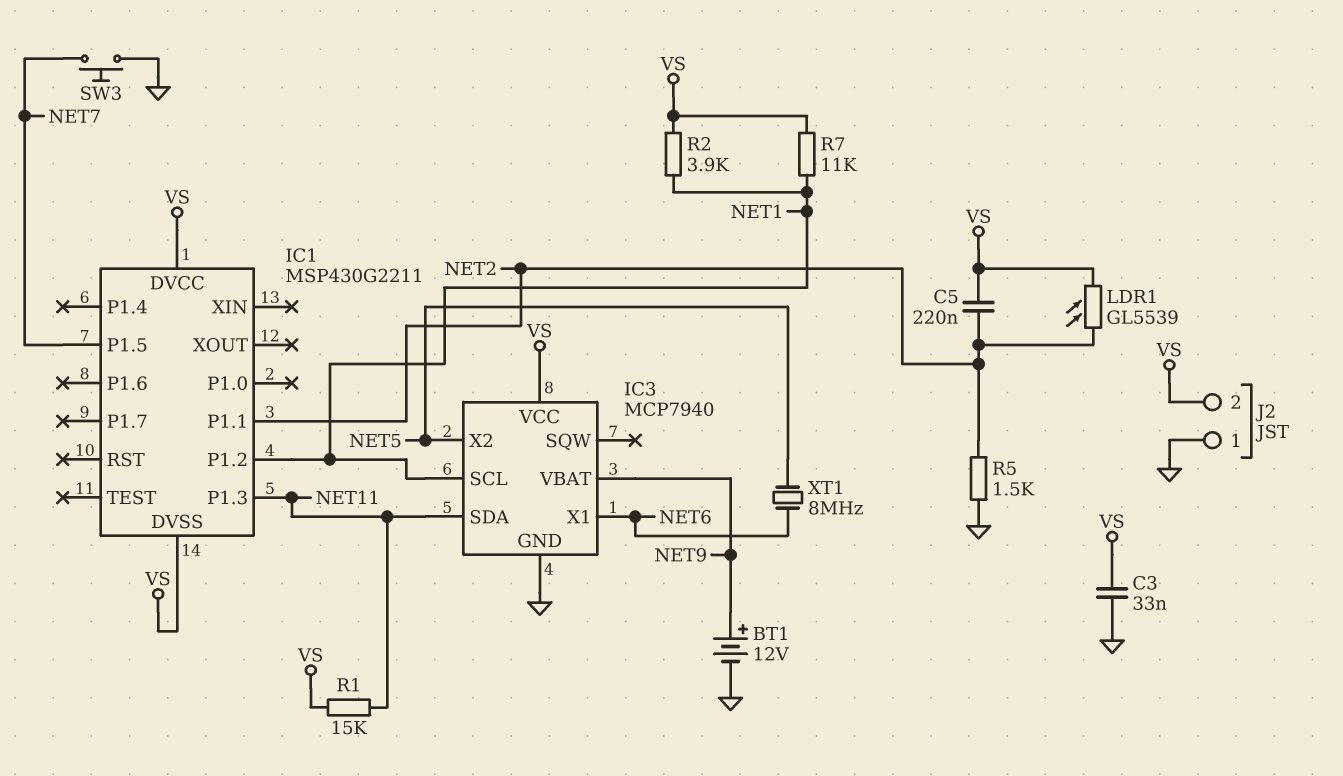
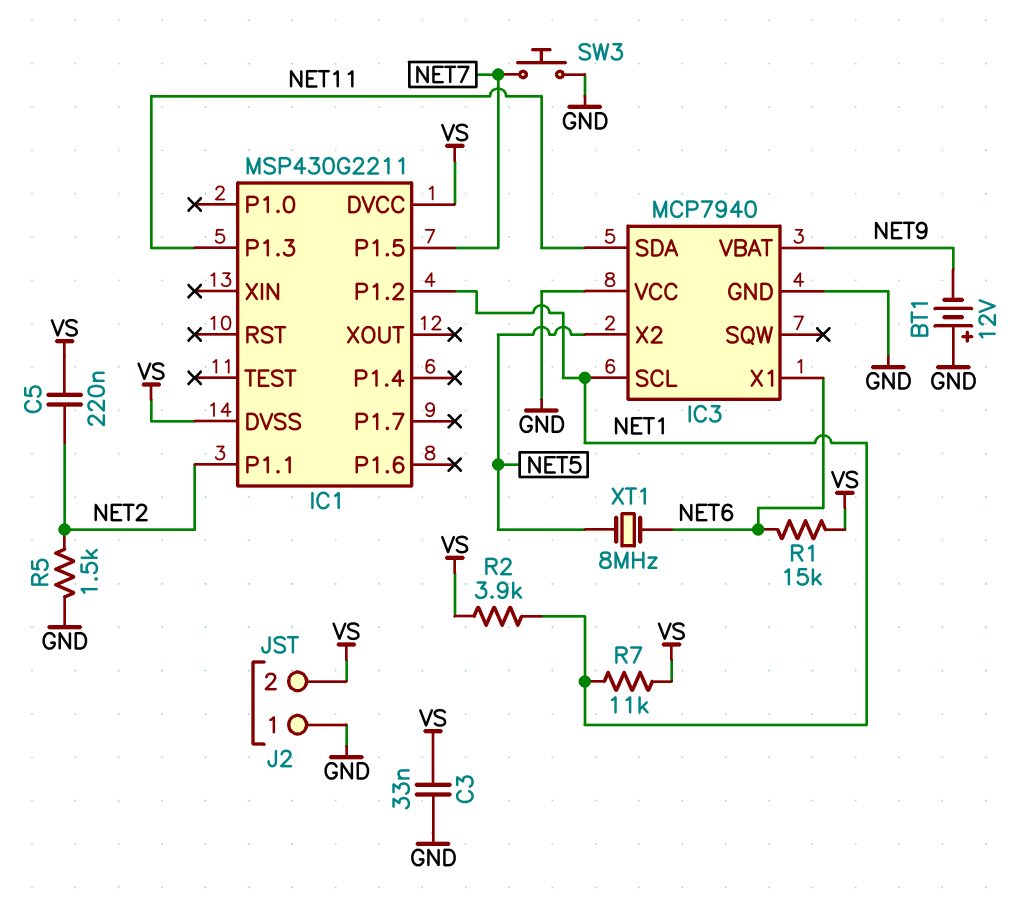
BT1: 12V (plus NET9, minus GND) -> 12V (plus GND, minus NET9)
IC3 pin VCC: VS -> GND
LDR1: GL5539 (NET2, VS) -> none
R1: 15k (NET11, VS) -> 15k (NET6, VS)

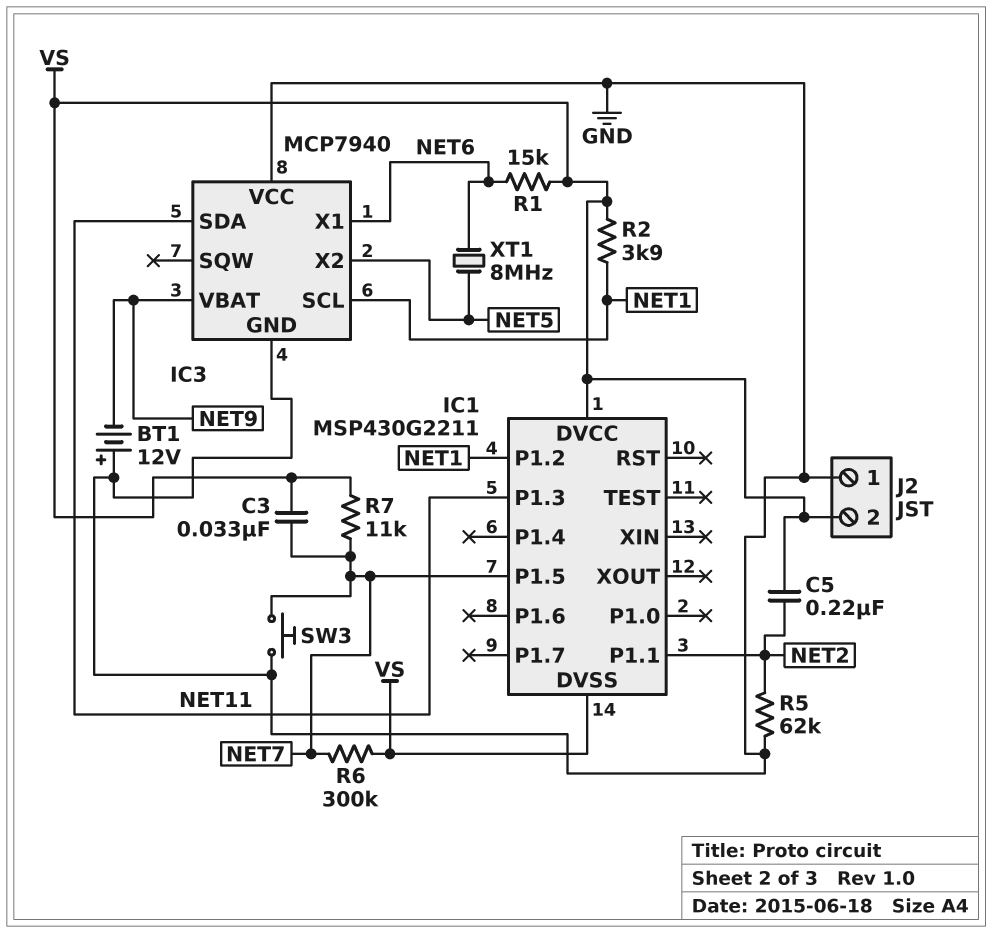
C3: 33nF (GND, VS) -> 33nF (NET7, VS)
R5: 1.5k (GND, NET2) -> 62k (GND, NET2)
R6: none -> 300k (NET7, VS)
R7: 11k (NET1, VS) -> 11k (NET7, VS)

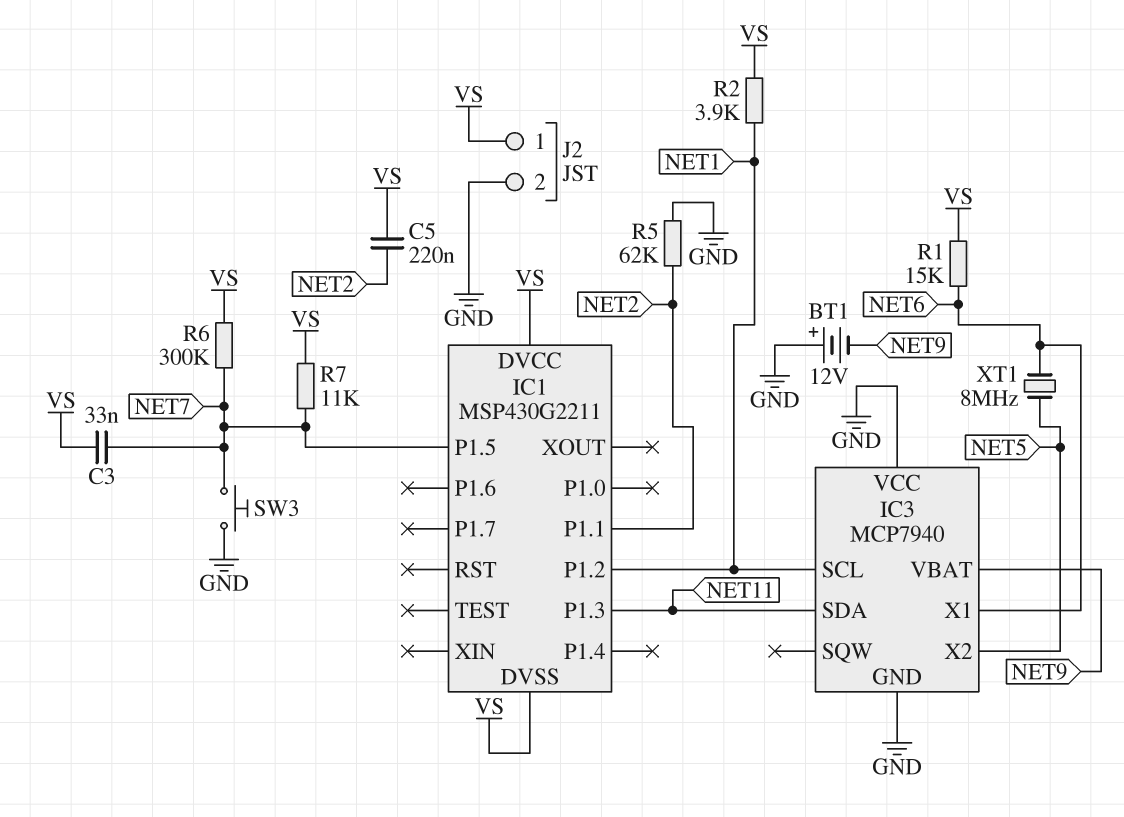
J2 pin 1: GND -> VS
J2 pin 2: VS -> GND

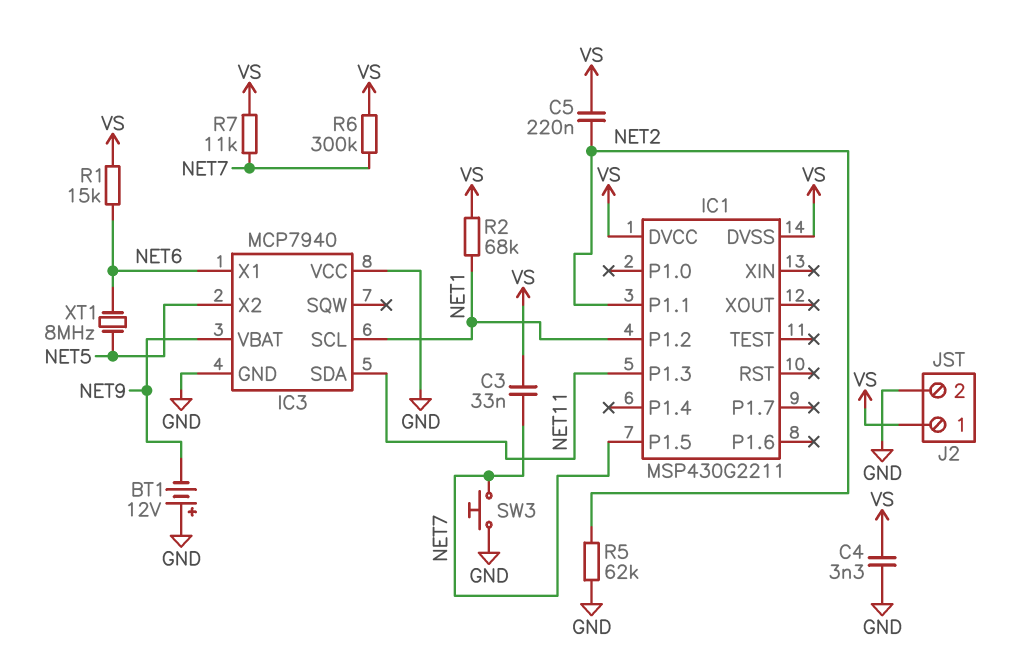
C4: none -> 3.3nF (GND, VS)
R2: 3.9k (NET1, VS) -> 68k (NET1, VS)

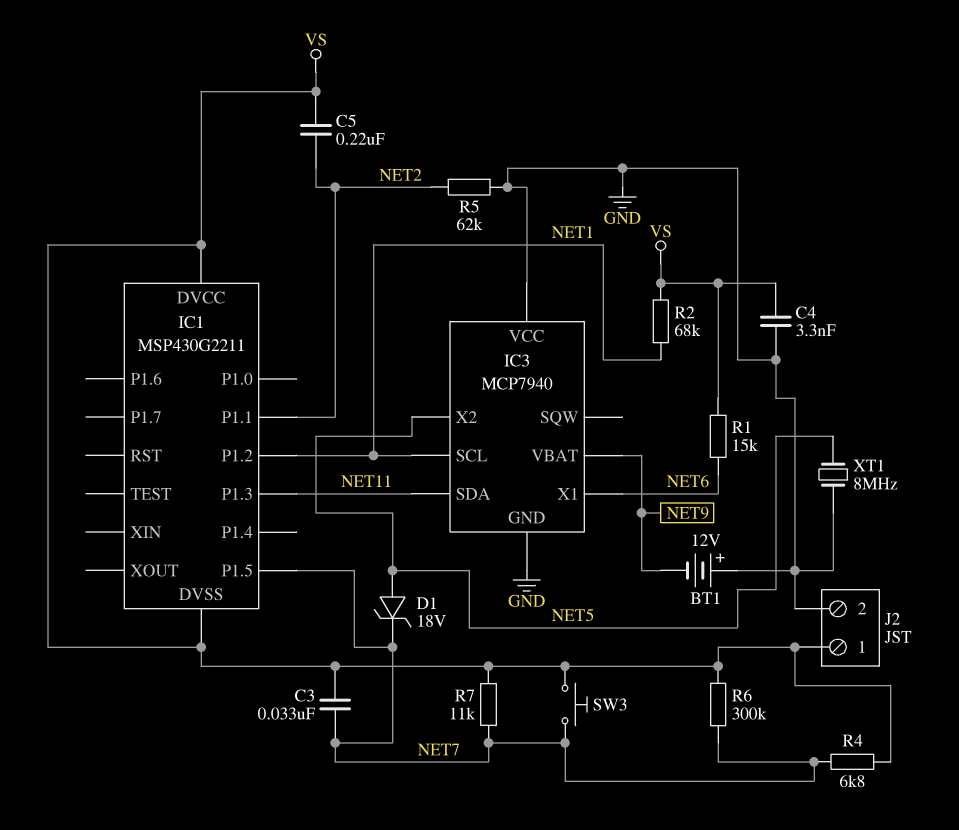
D1: none -> zener 18V (A NET5, K NET7)
R4: none -> 6.8k (NET7, VS)
SW3: button (GND, NET7) -> button (NET7, VS)
XT1: 8MHz (NET5, NET6) -> 8MHz (GND, NET5)

